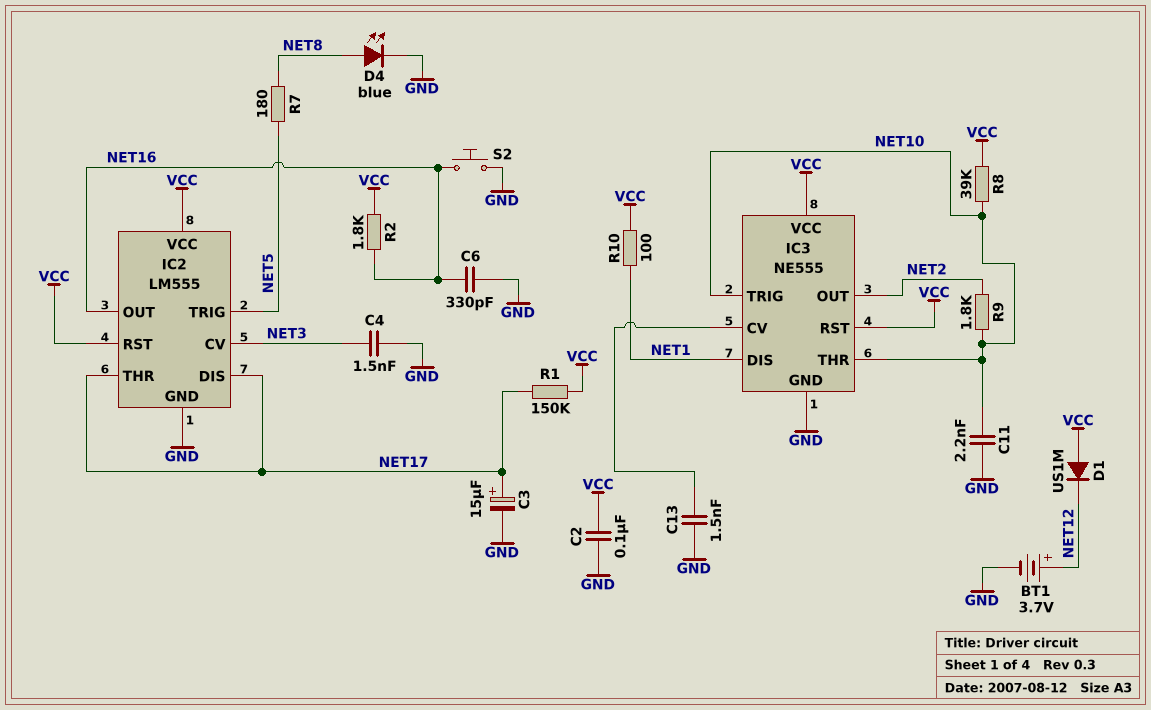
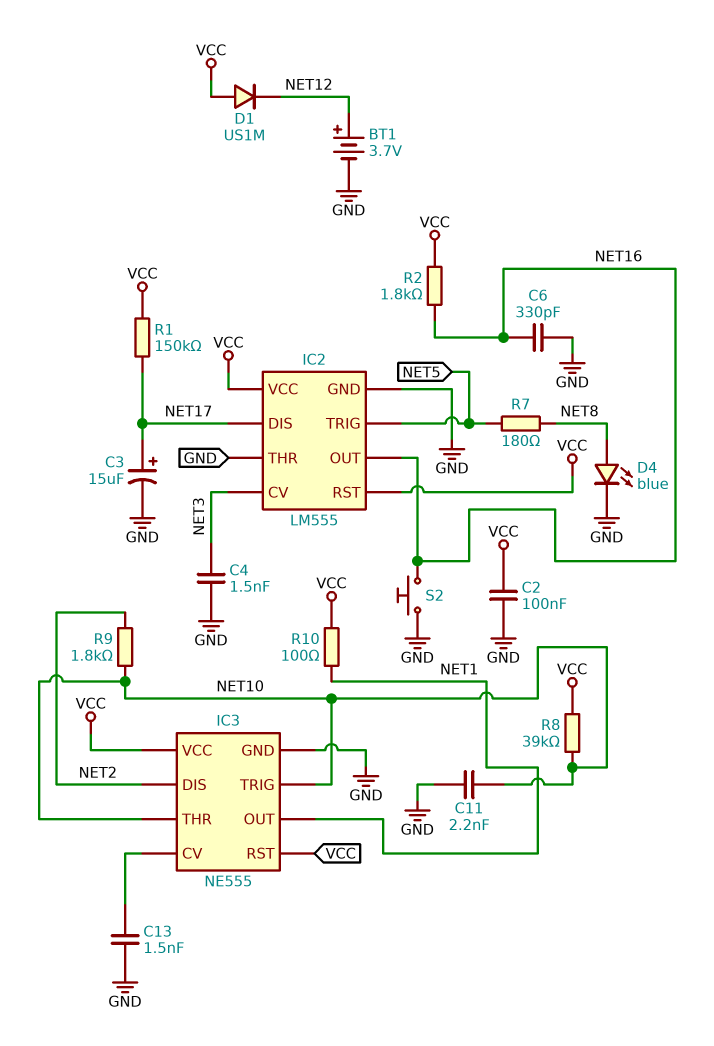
IC2 pin THR: NET17 -> GND
IC3 pin DIS: NET1 -> NET2
IC3 pin OUT: NET2 -> NET1

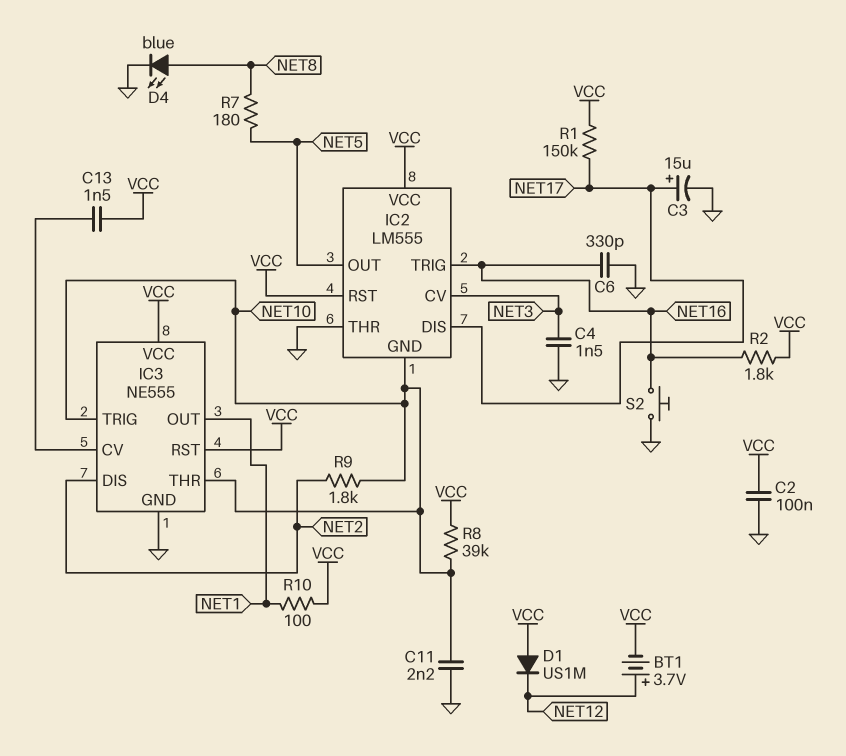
BT1: 3.7V (plus NET12, minus GND) -> 3.7V (plus NET12, minus VCC)
C13: 1.5nF (GND, IC3/CV) -> 1.5nF (IC3/CV, VCC)
IC2 pin GND: GND -> NET10
IC2 pin OUT: NET16 -> NET5
IC2 pin TRIG: NET5 -> NET16

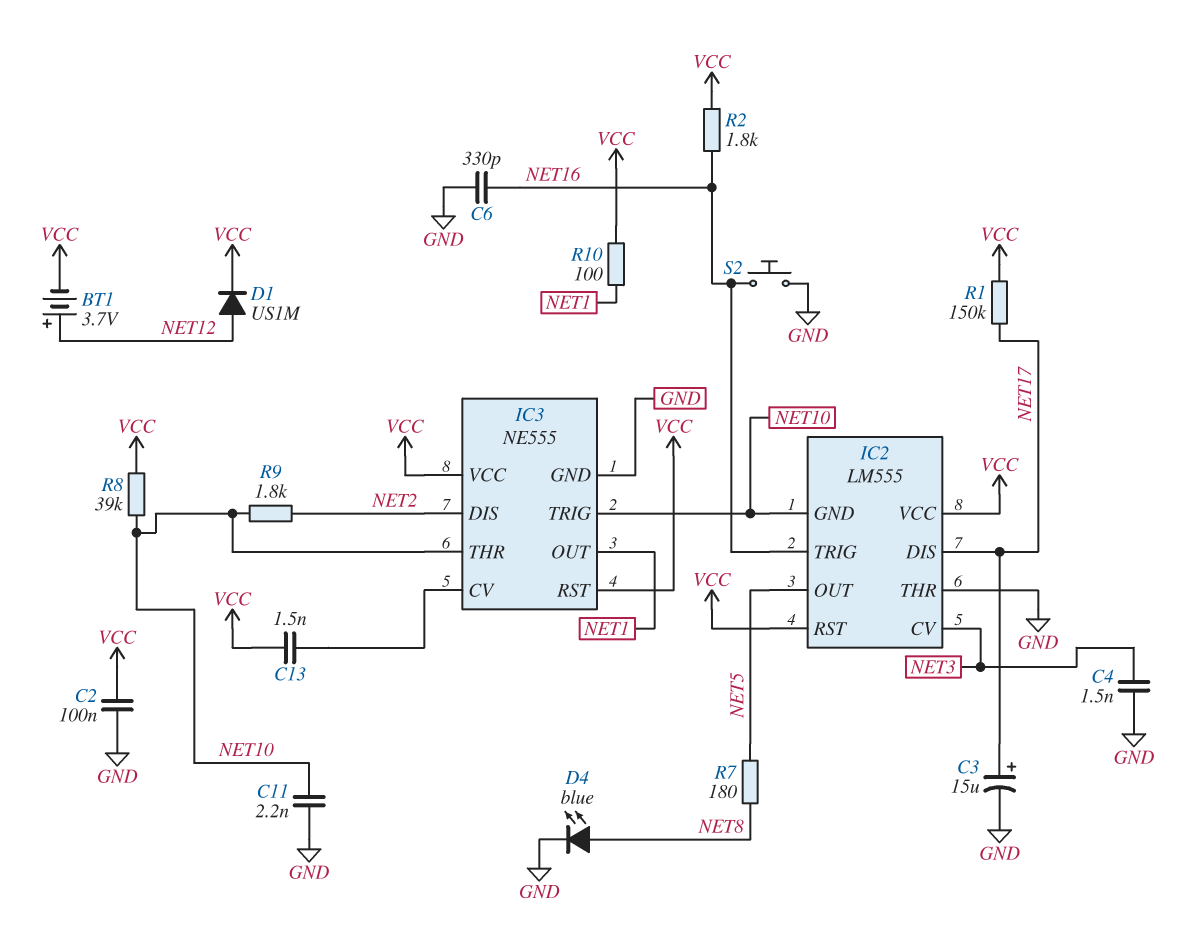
D1: diode US1M (A VCC, K NET12) -> diode US1M (A NET12, K VCC)

